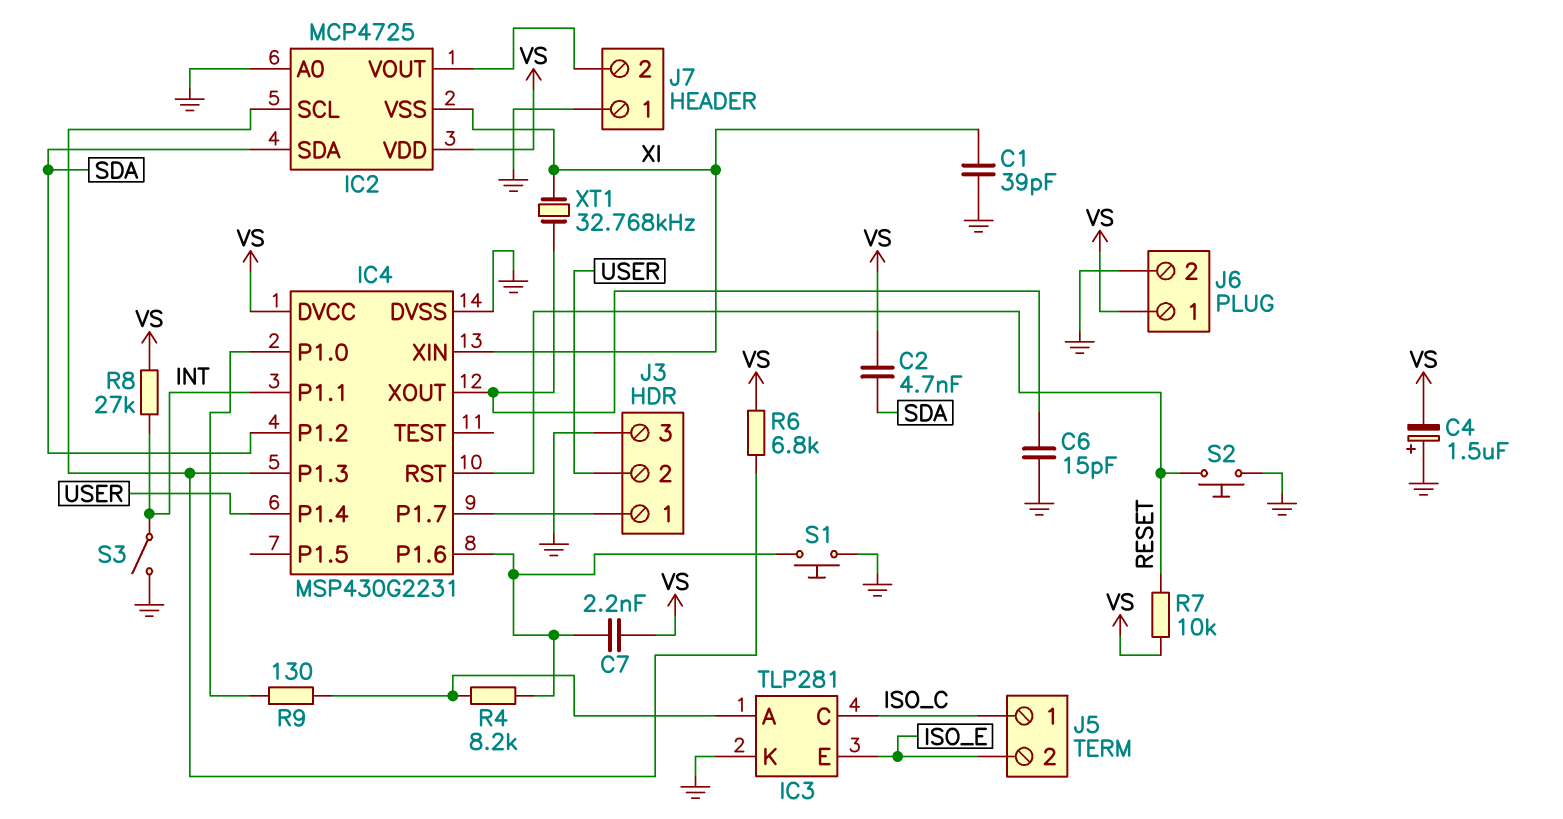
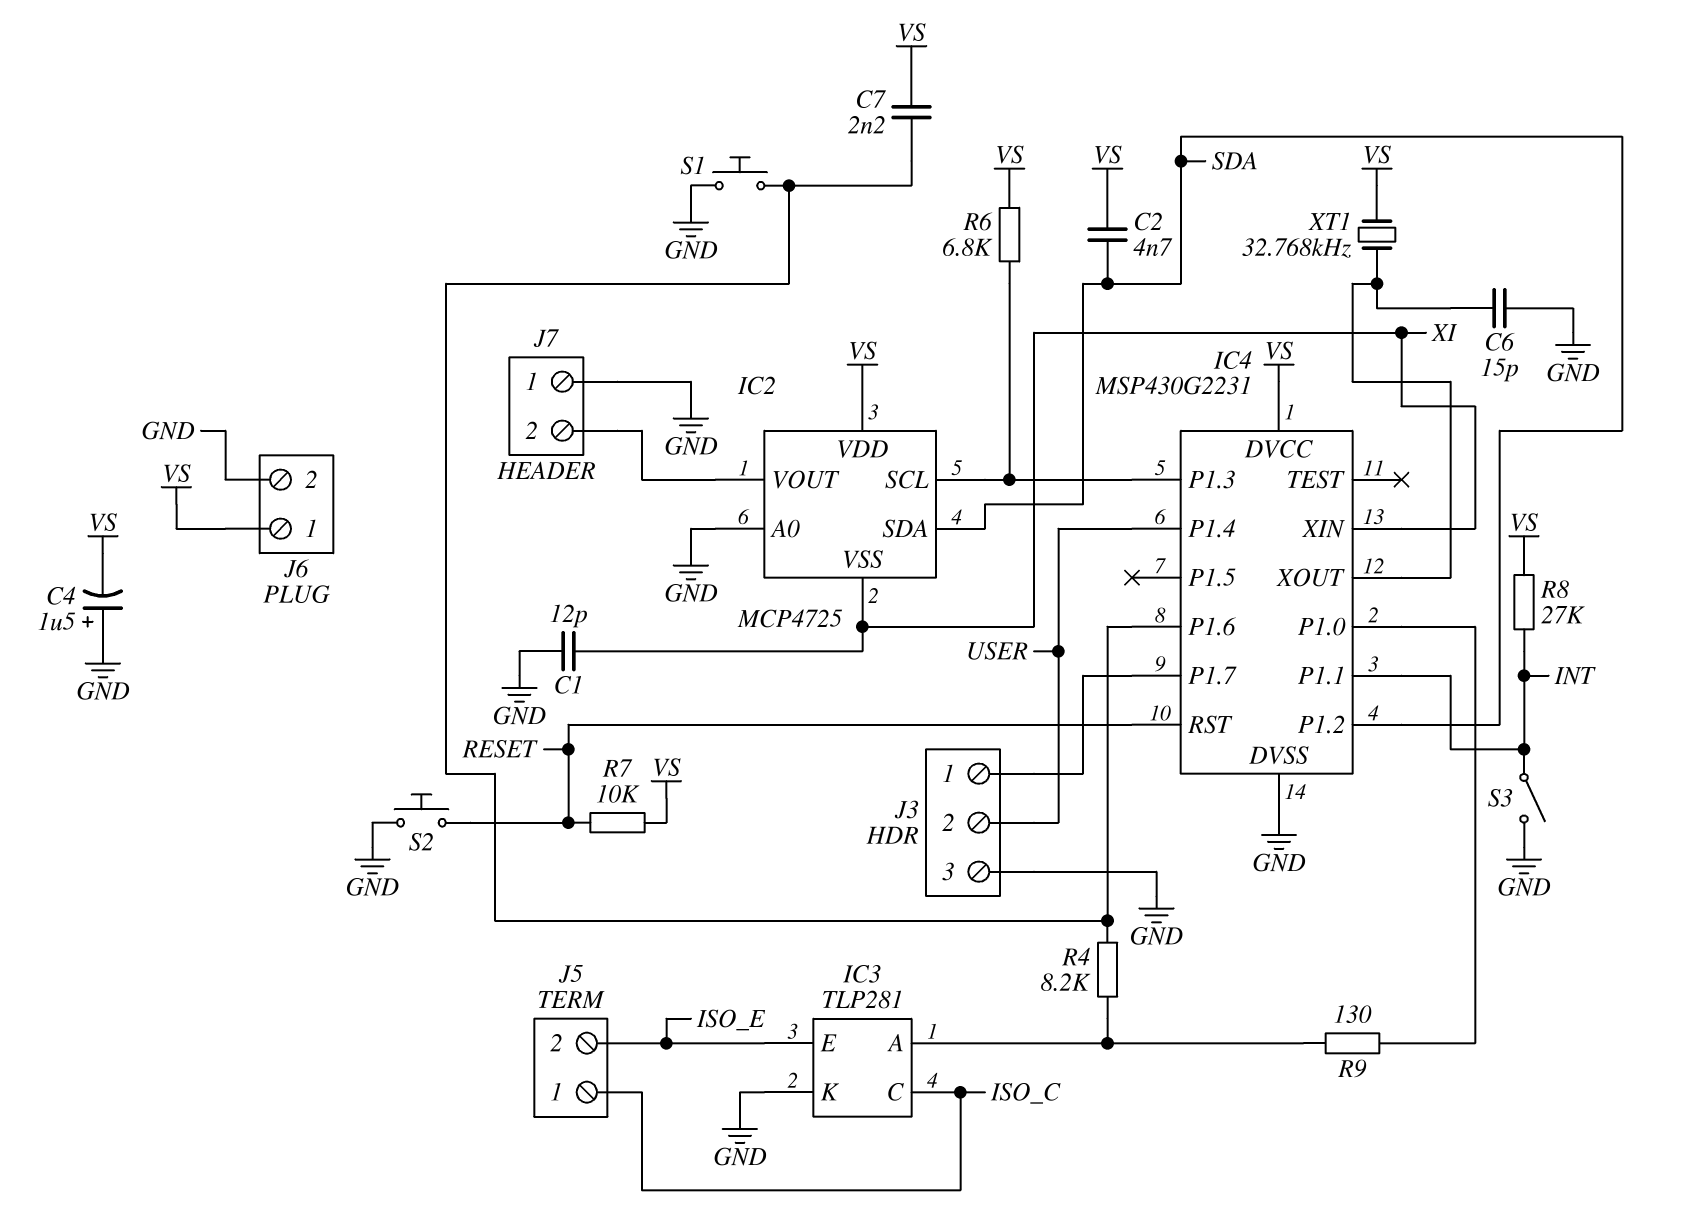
C1: 39pF (GND, XI) -> 12pF (GND, XI)
XT1: 32.768kHz (IC4/XOUT, XI) -> 32.768kHz (IC4/XOUT, VS)

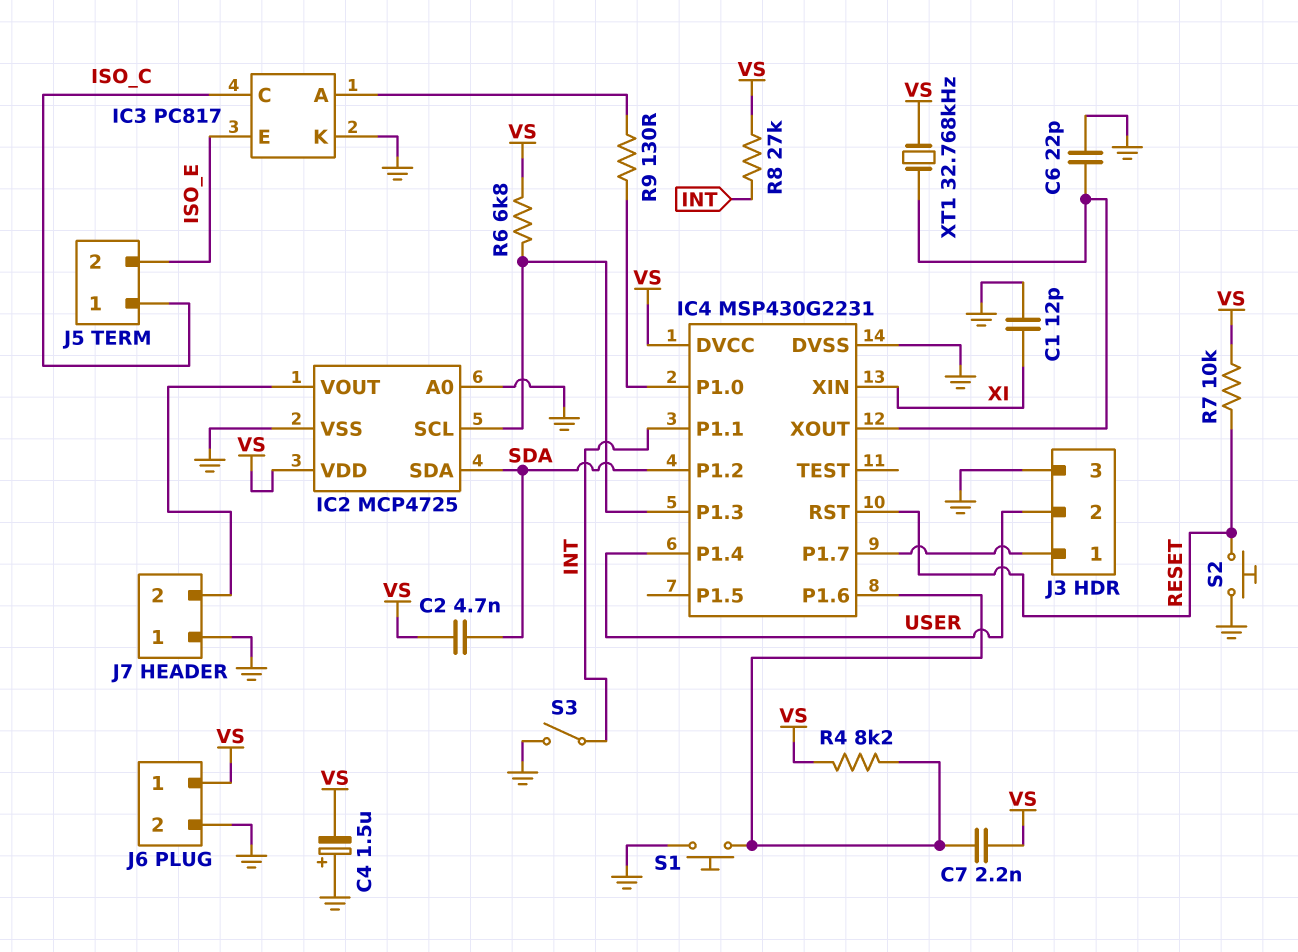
C6: 15pF (GND, IC4/XOUT) -> 22pF (GND, IC4/XOUT)
IC2 pin VSS: XI -> GND
IC3: TLP281 -> PC817
R4: 8.2k (IC3/A, IC4/P1.6) -> 8.2k (IC4/P1.6, VS)

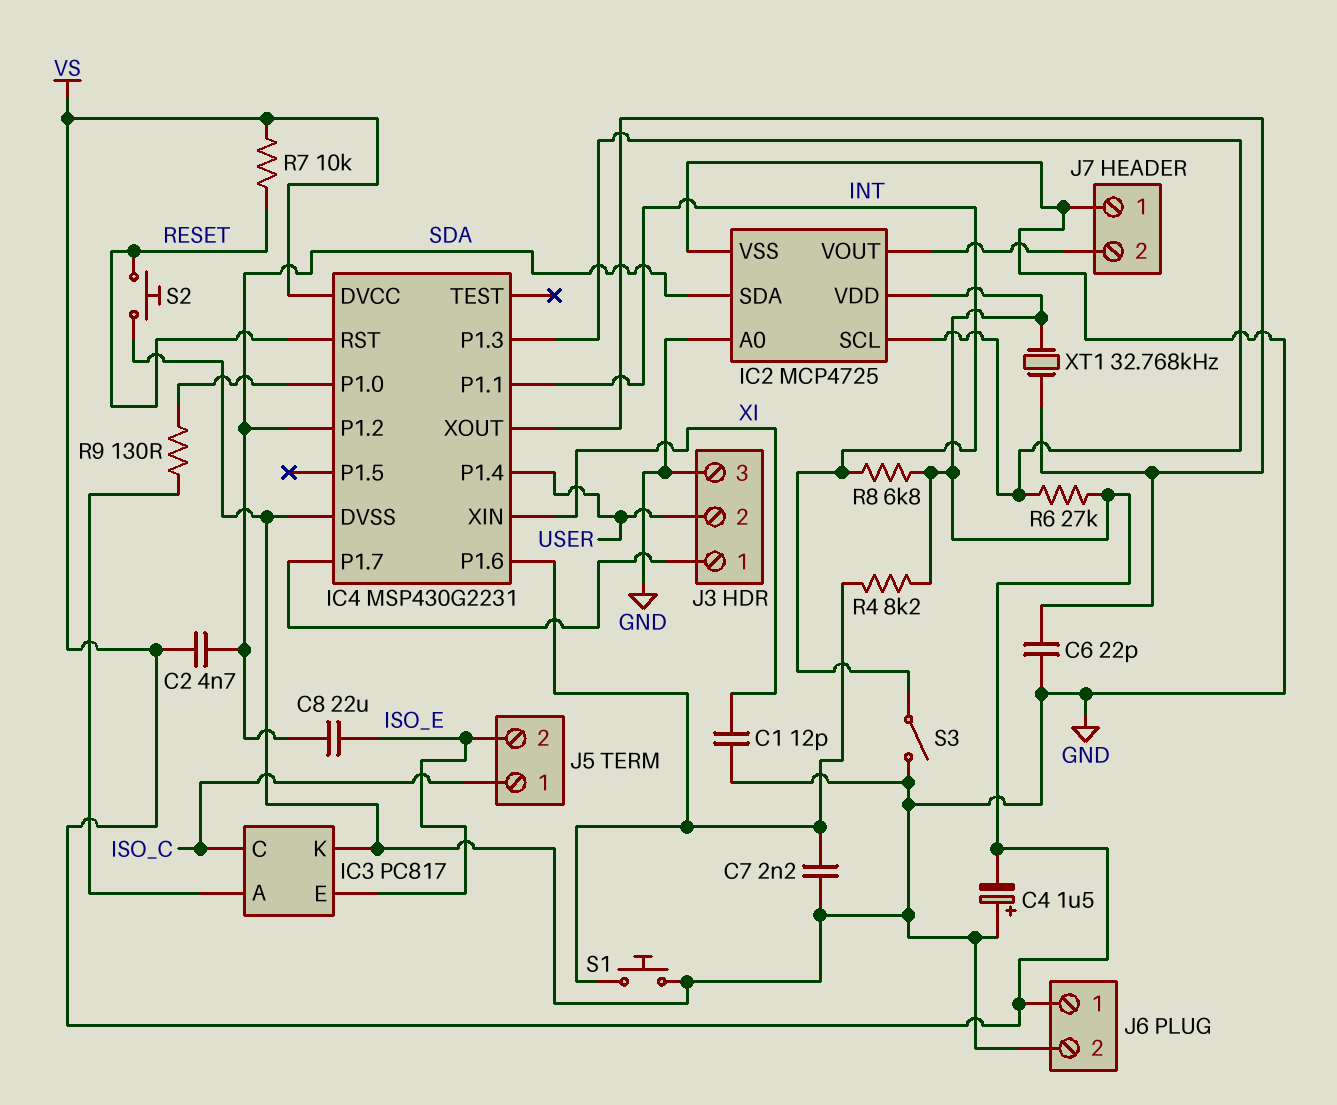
C7: 2.2nF (IC4/P1.6, VS) -> 2.2nF (GND, IC4/P1.6)
C8: none -> 22uF (ISO_E, SDA)
R6: 6.8k (IC2/SCL, VS) -> 27k (IC2/SCL, VS)
R8: 27k (INT, VS) -> 6.8k (INT, VS)

